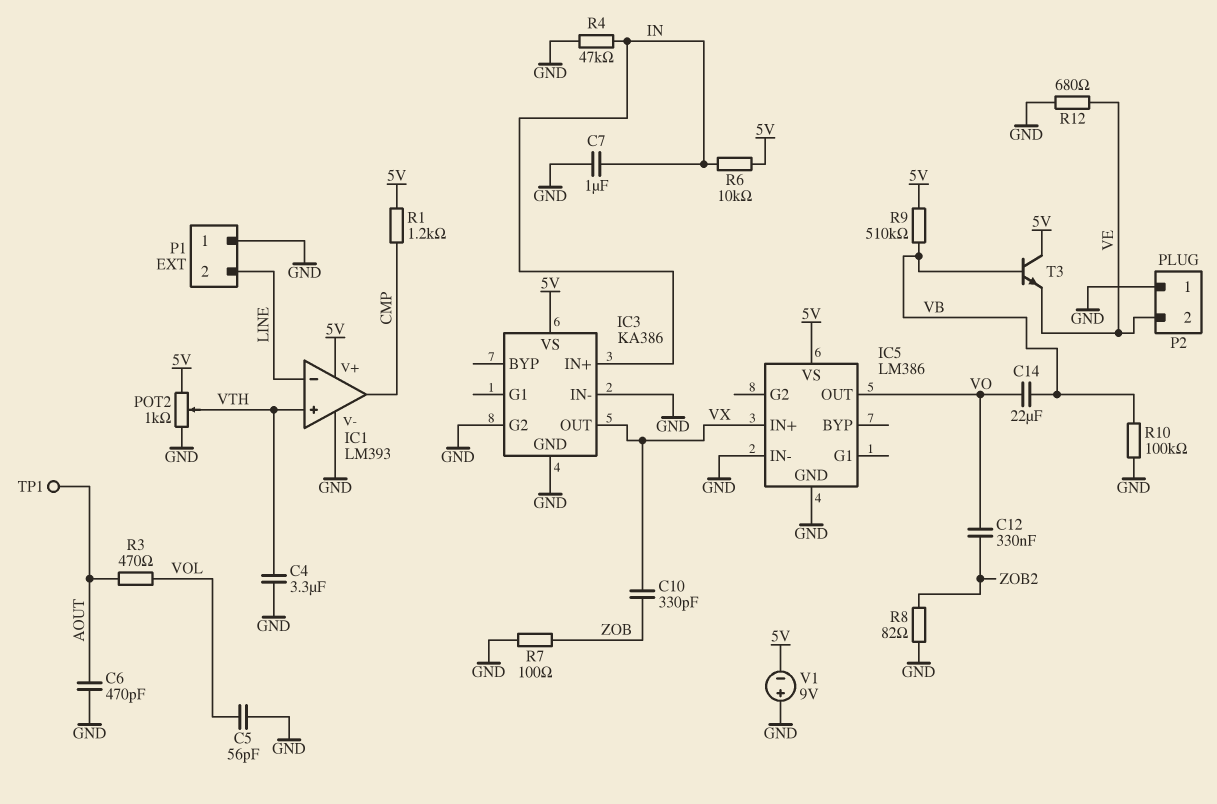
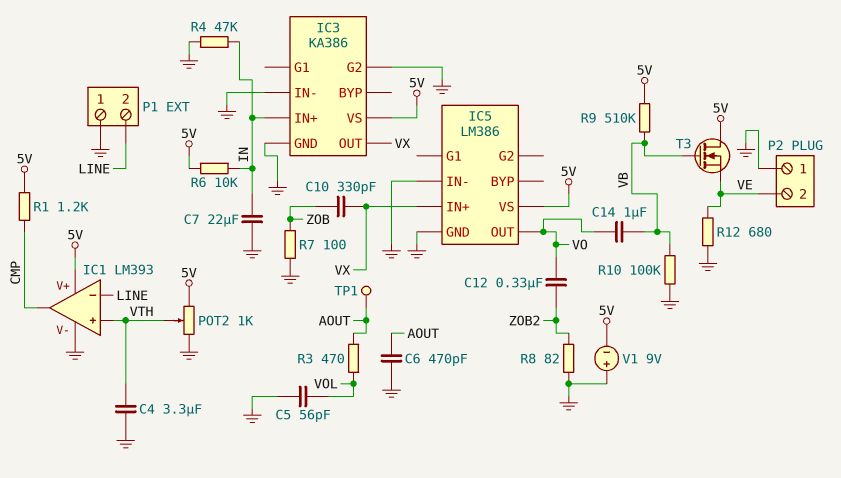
C7: 1uF (GND, IN) -> 22uF (GND, IN)
C14: 22uF (VB, VO) -> 1uF (VB, VO)
T3: NPN (B VB, C 5V, E VE) -> NMOS (G VB, D 5V, S VE)

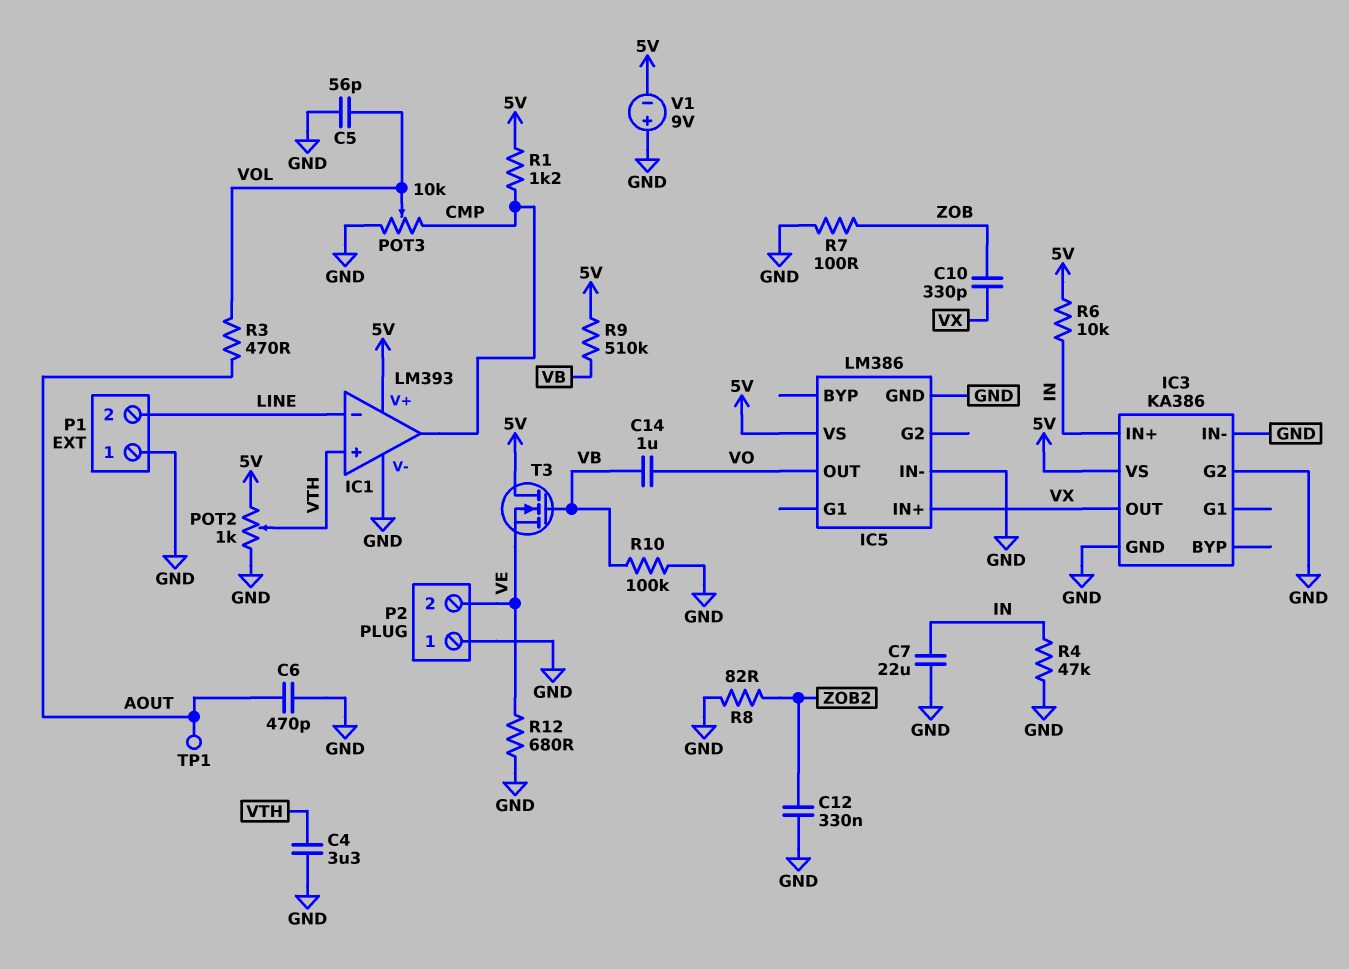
C12: 330nF (VO, ZOB2) -> 330nF (GND, ZOB2)
POT3: none -> 10k (CMP, GND, wiper VOL)

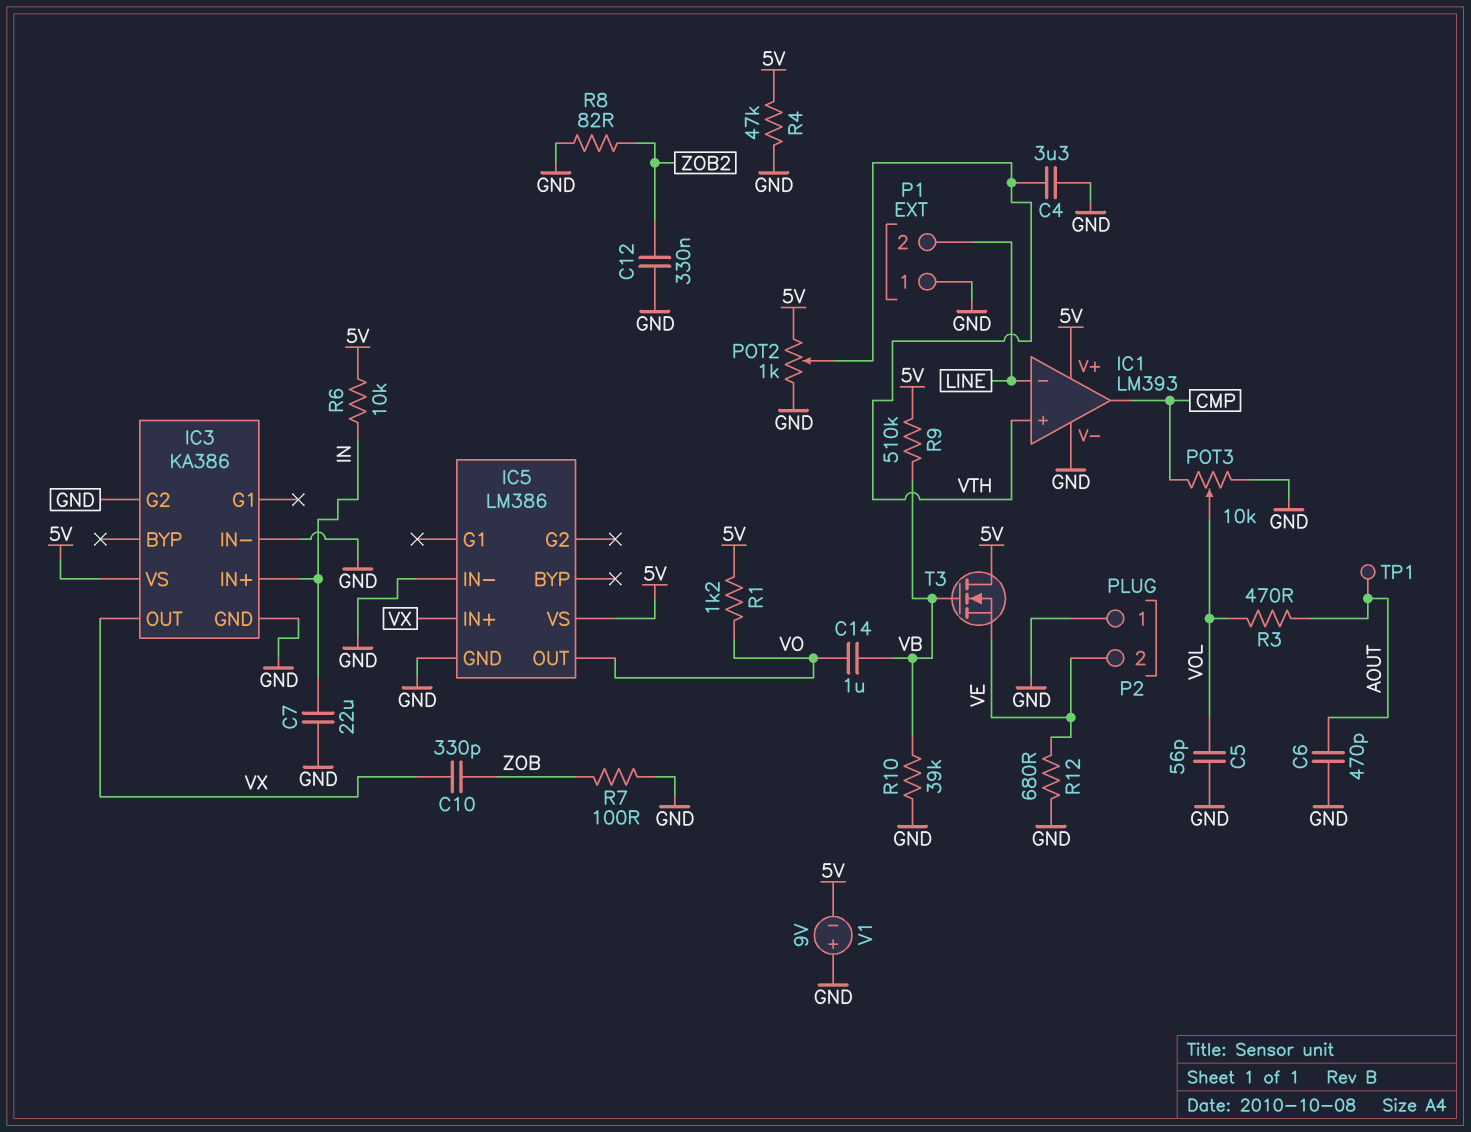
R1: 1.2k (5V, CMP) -> 1.2k (5V, VO)
R4: 47k (GND, IN) -> 47k (5V, GND)
R10: 100k (GND, VB) -> 39k (GND, VB)

